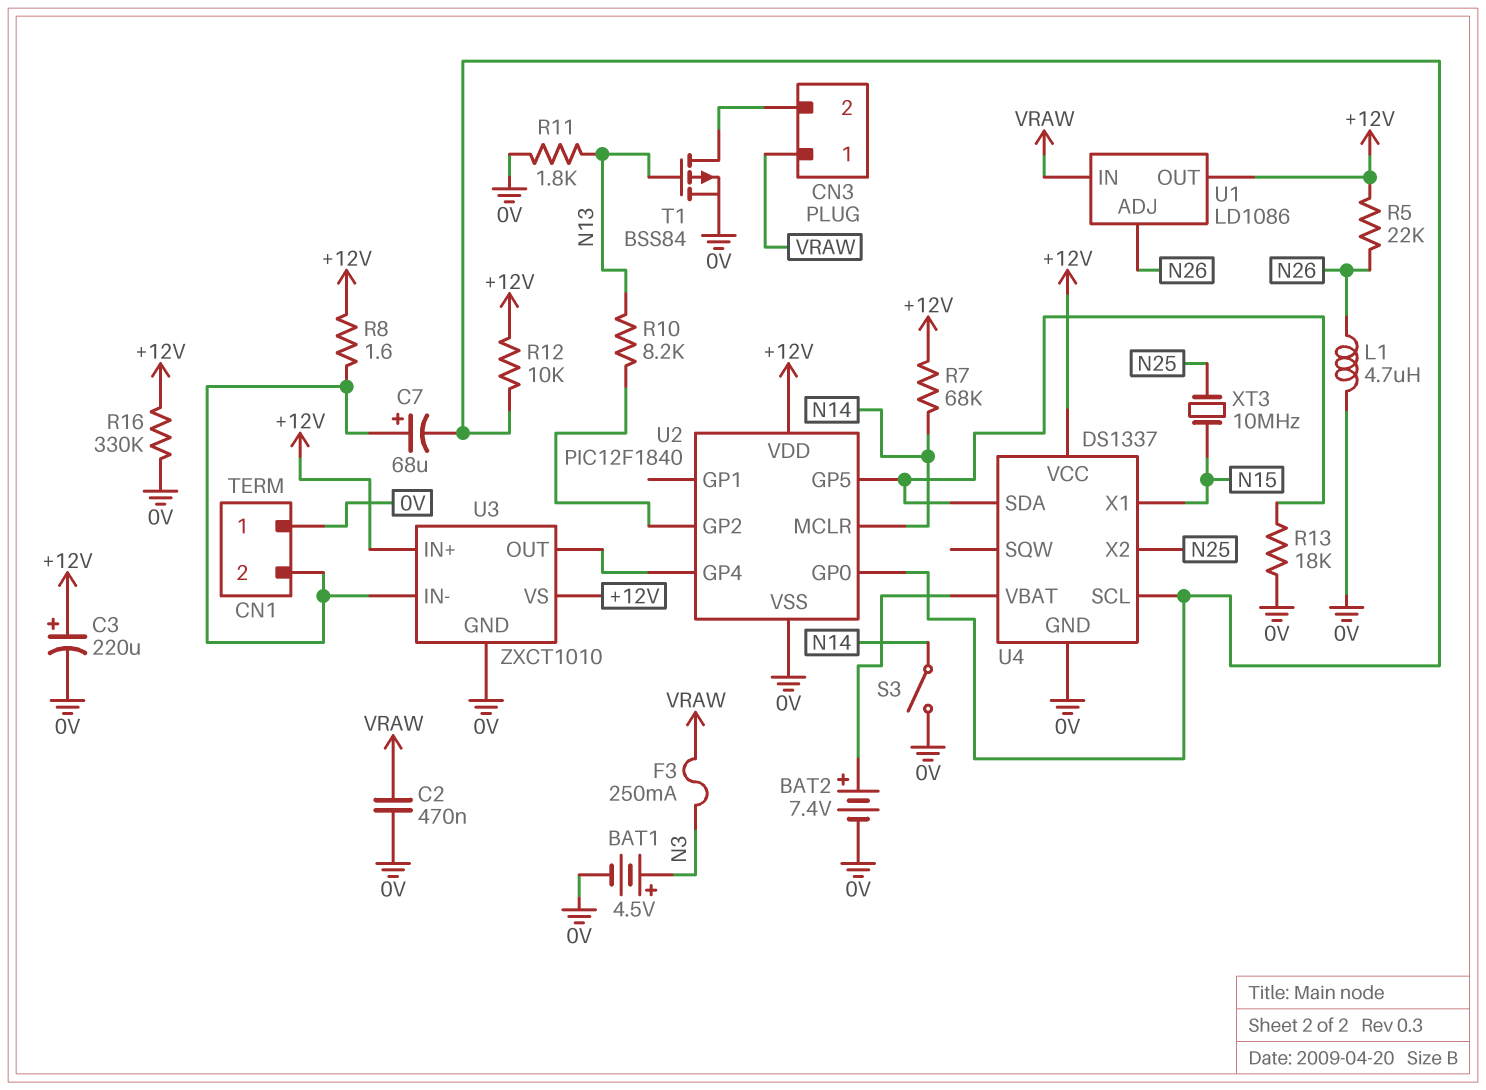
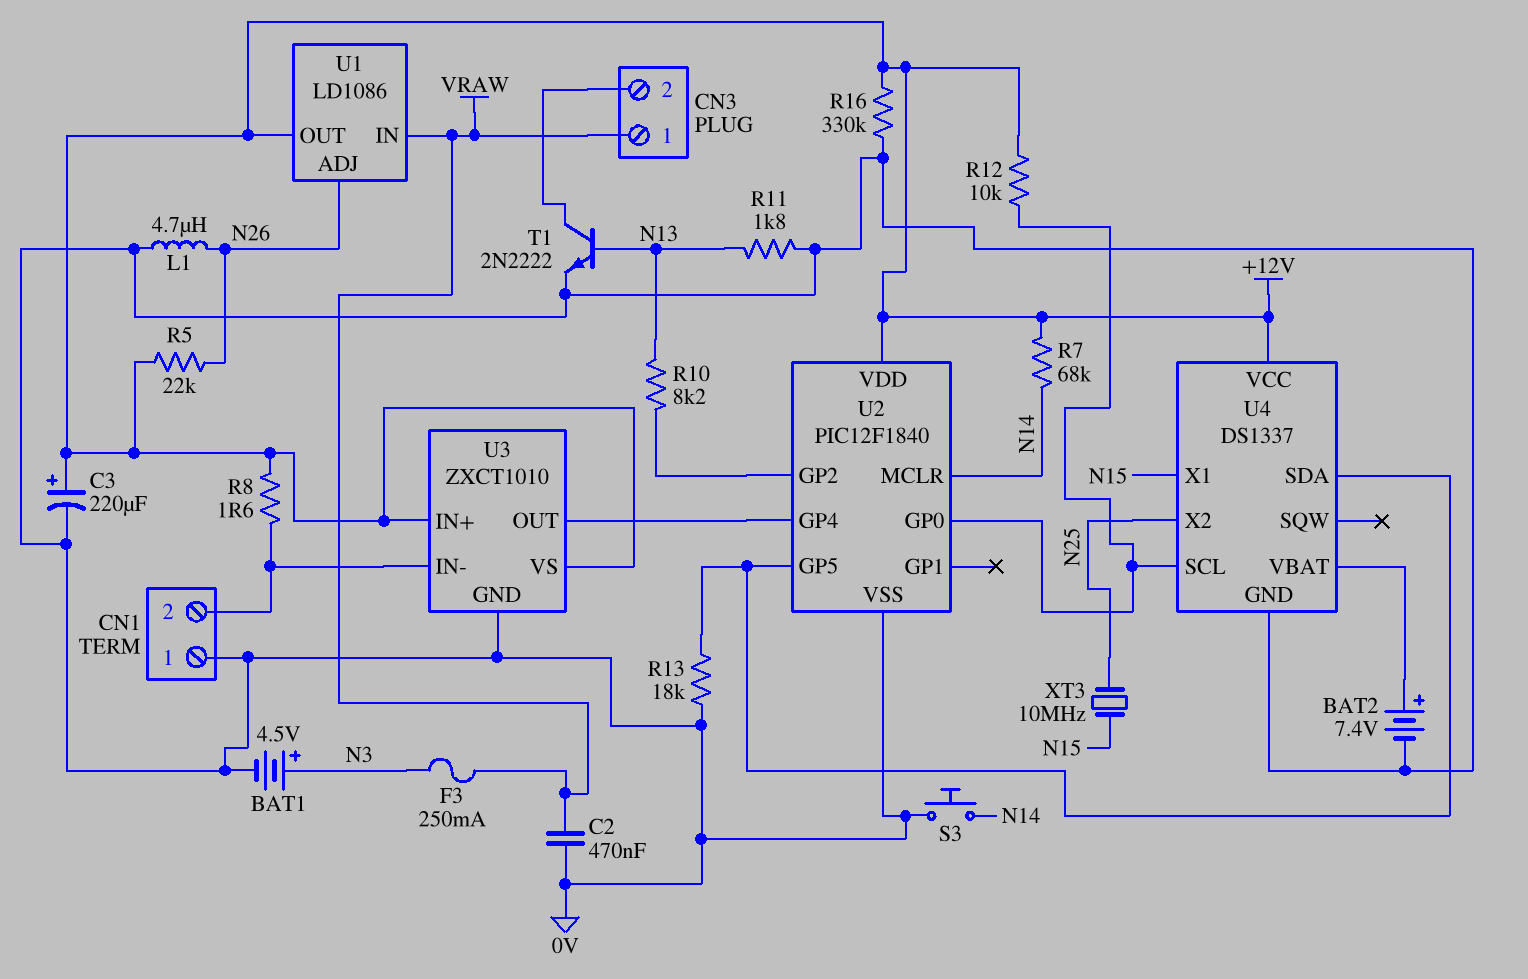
C7: 68uF (plus CN1/2, minus U2/GP0) -> none
S3: switch (0V, N14) -> button (0V, N14)
T1: PMOS BSS84 (G N13, D CN3/2, S 0V) -> NPN 2N2222 (B N13, C CN3/2, E 0V)

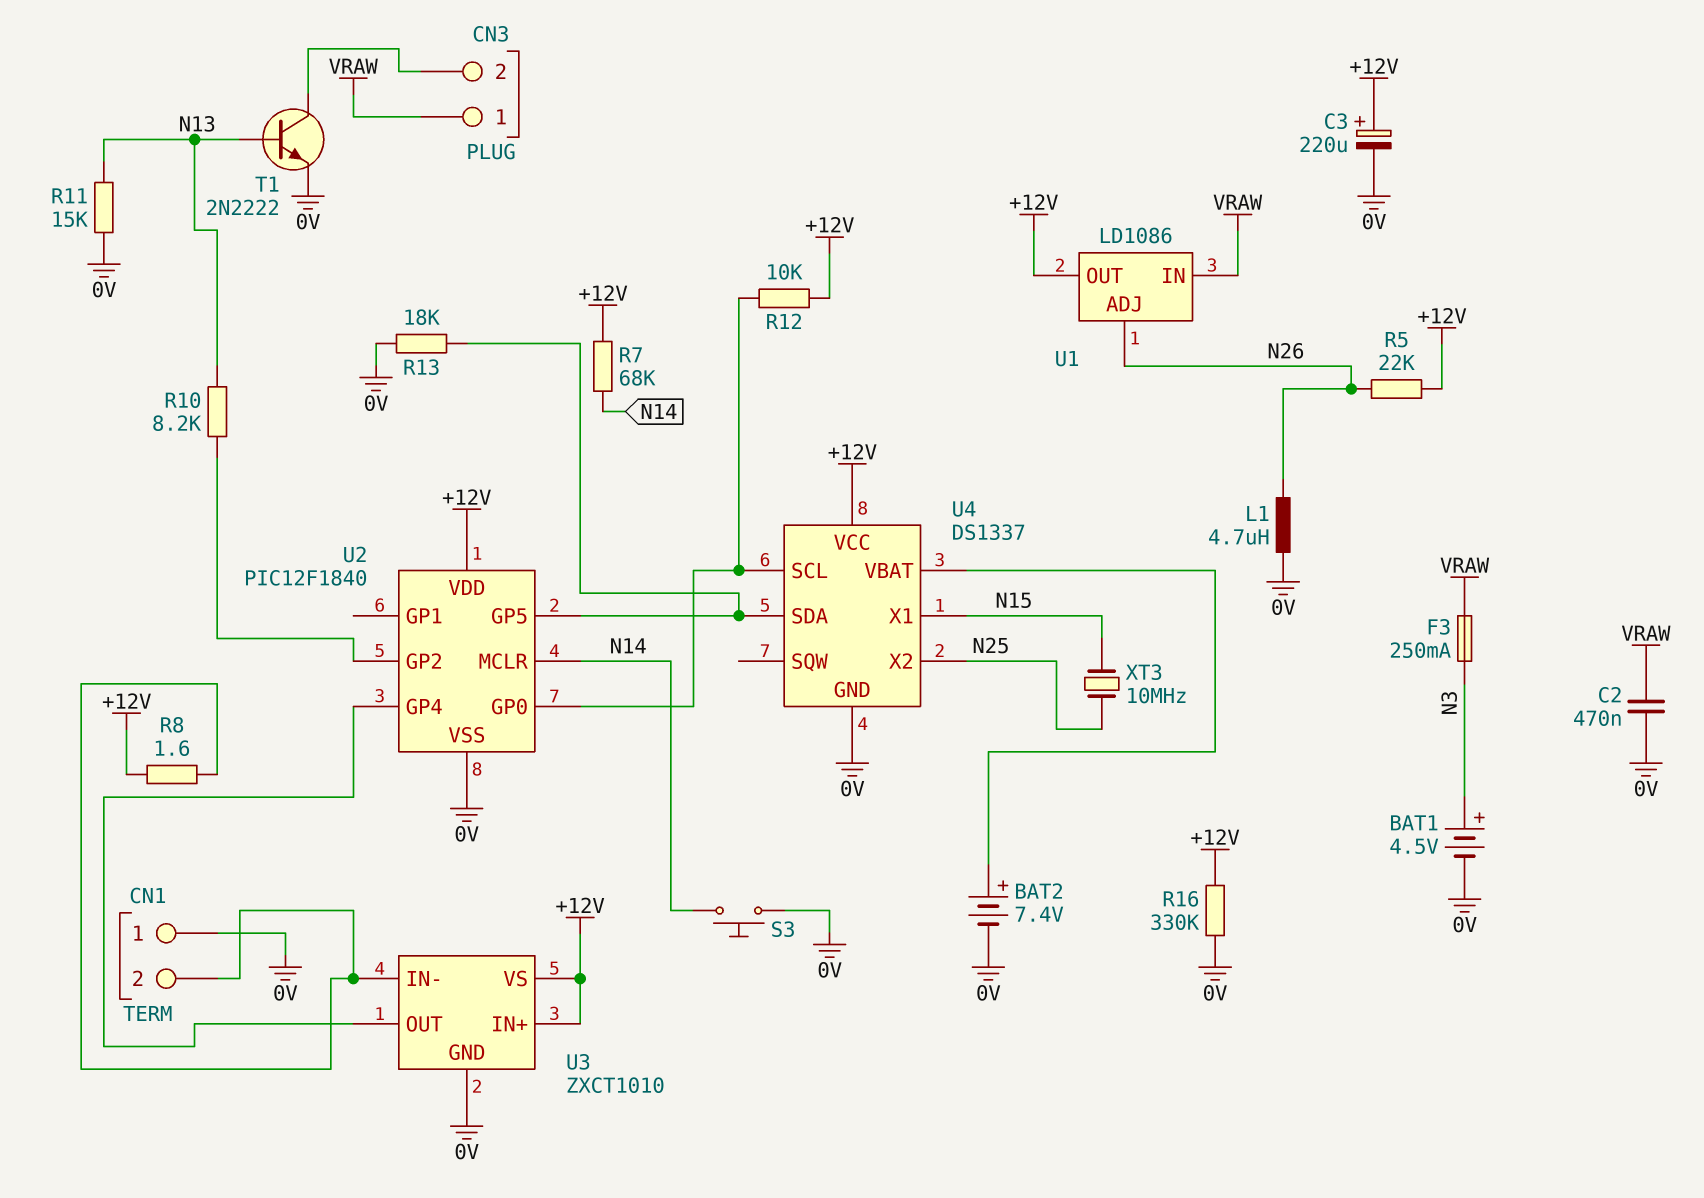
R11: 1.8k (0V, N13) -> 15k (0V, N13)

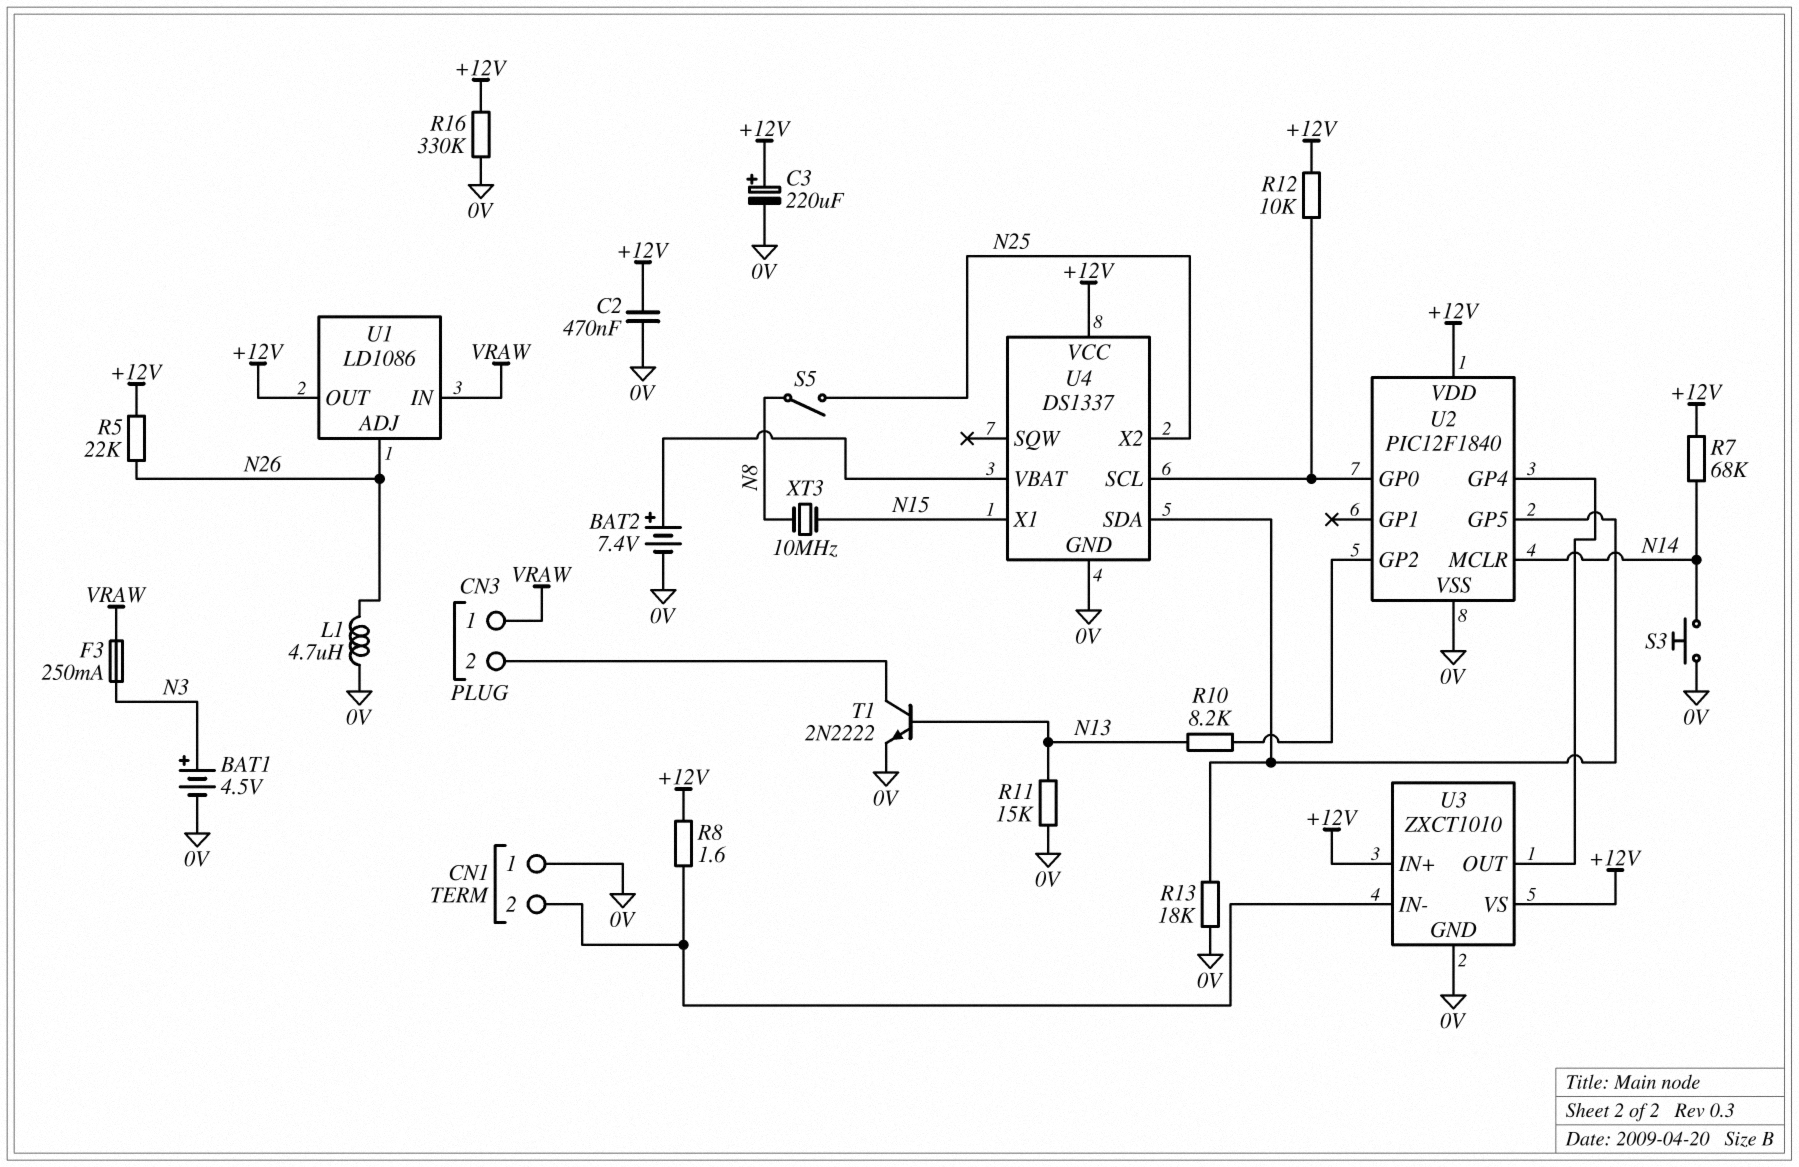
C2: 470nF (0V, VRAW) -> 470nF (+12V, 0V)
S5: none -> switch (N8, N25)
XT3: 10MHz (N15, N25) -> 10MHz (N8, N15)

